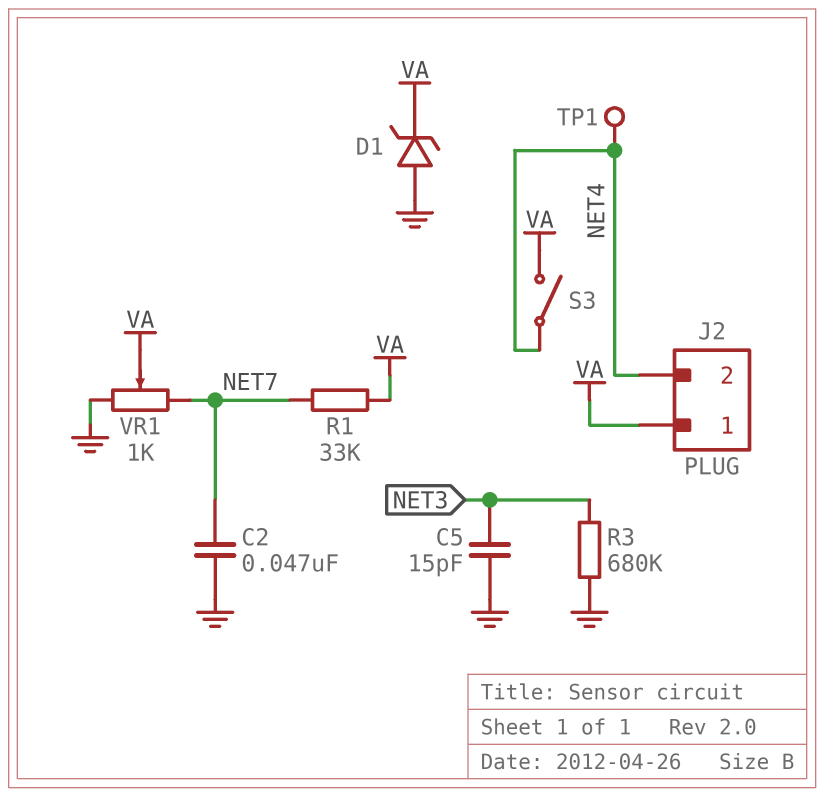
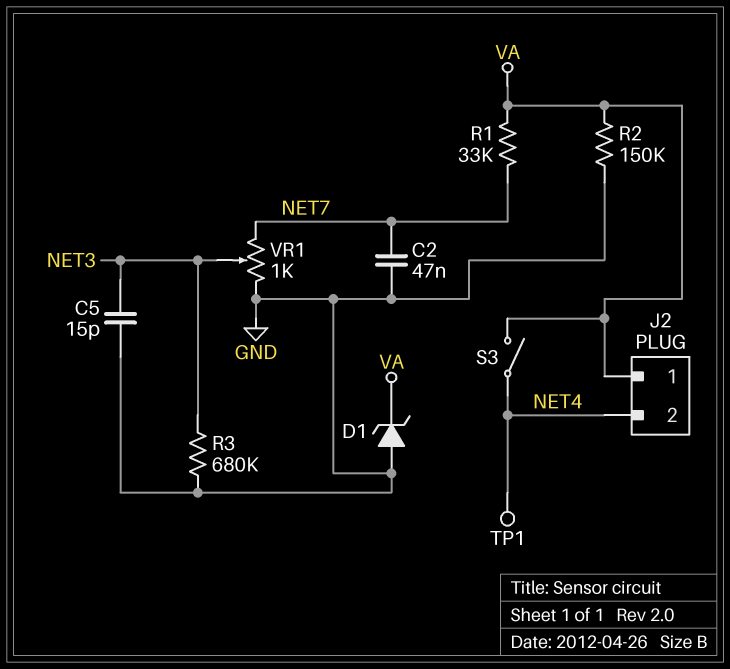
R2: none -> 150k (GND, VA)
VR1: 1k (GND, NET7, wiper VA) -> 1k (GND, NET7, wiper NET3)

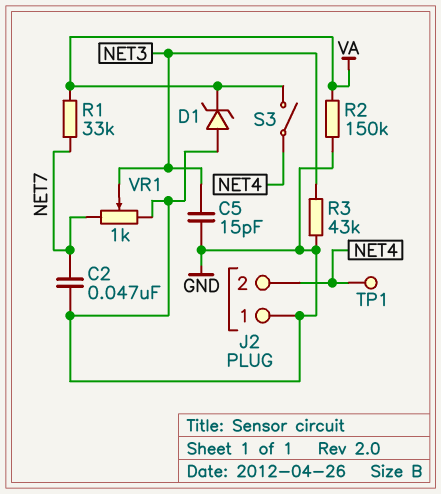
J2 pin 1: VA -> GND
R3: 680k (GND, NET3) -> 43k (GND, NET3)

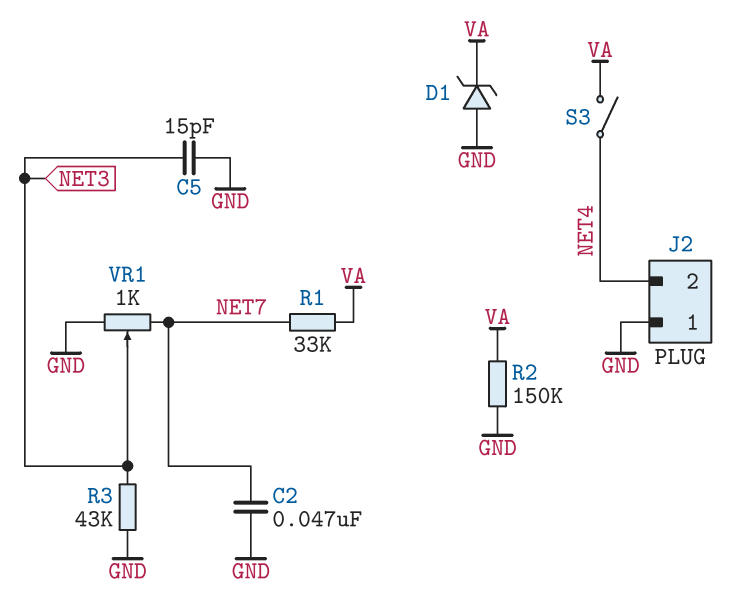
TP1: test point (NET4) -> none

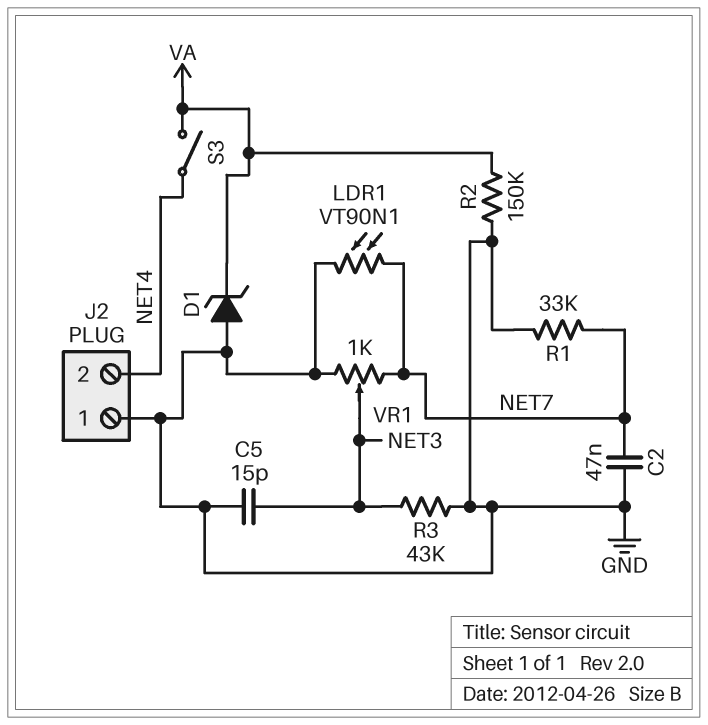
LDR1: none -> VT90N1 (GND, NET7)
R1: 33k (NET7, VA) -> 33k (GND, NET7)

